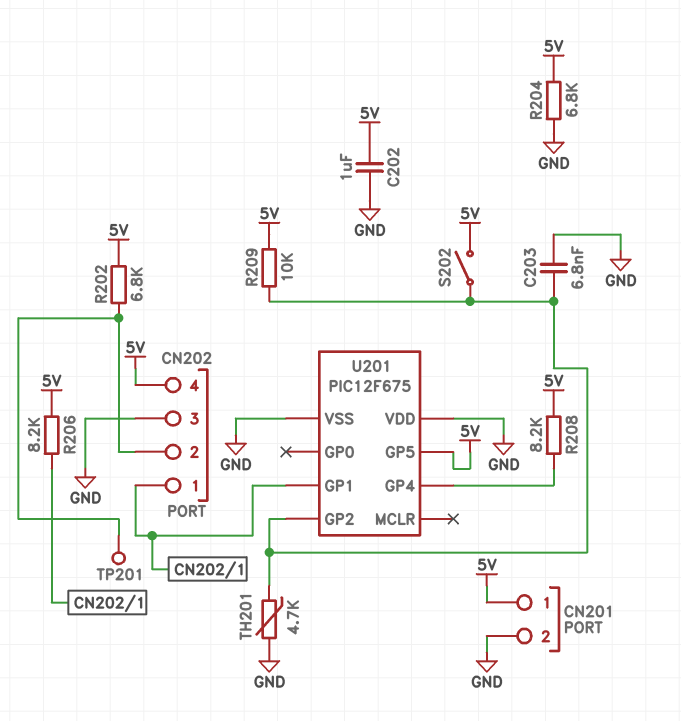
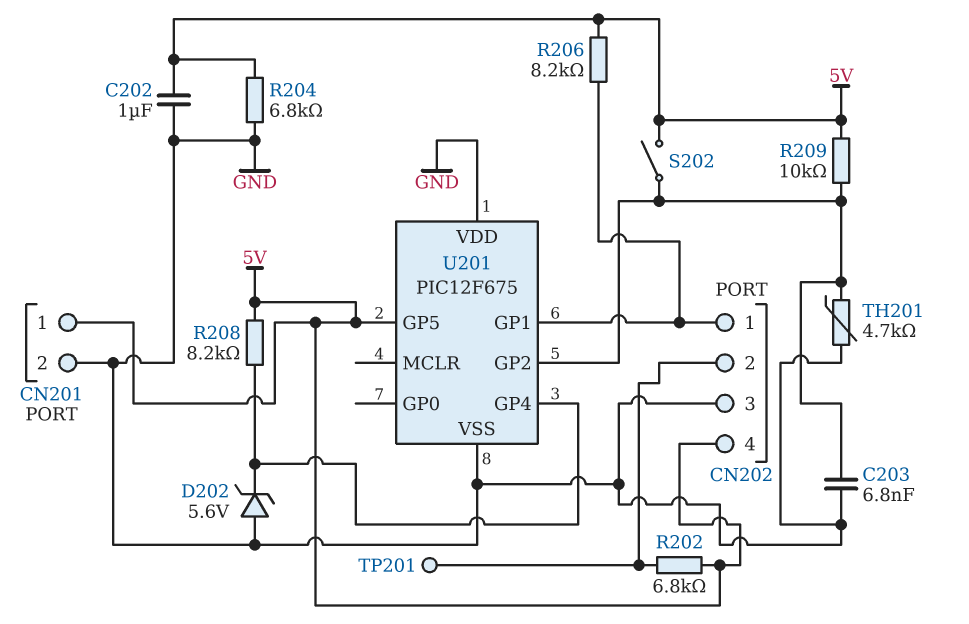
D202: none -> zener 5.6V (A GND, K U201/GP4)

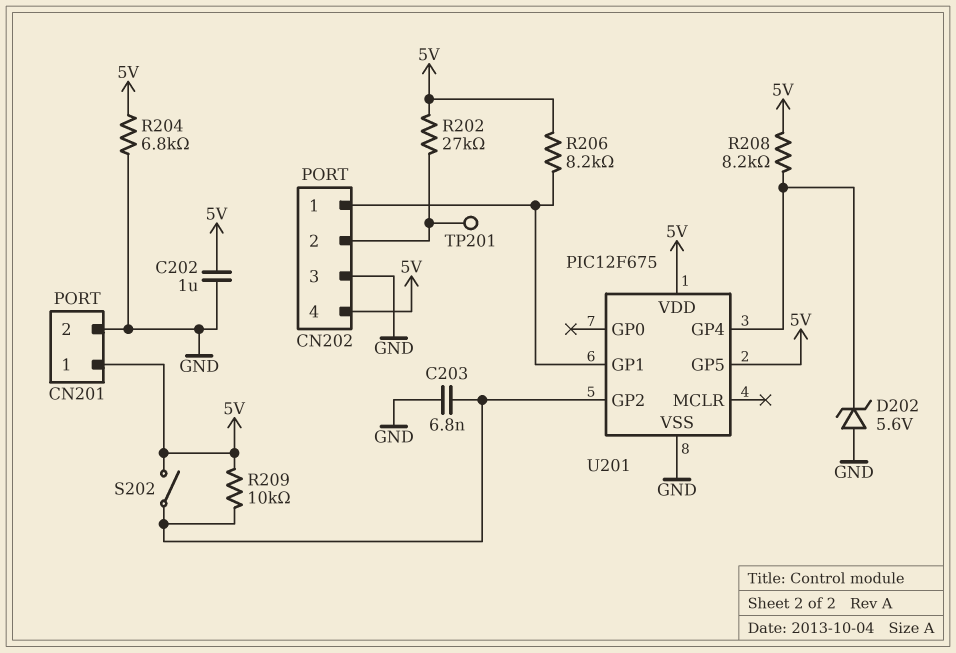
R202: 6.8k (5V, CN202/2) -> 27k (5V, CN202/2)
TH201: 4.7k (GND, U201/GP2) -> none
U201 pin VDD: GND -> 5V

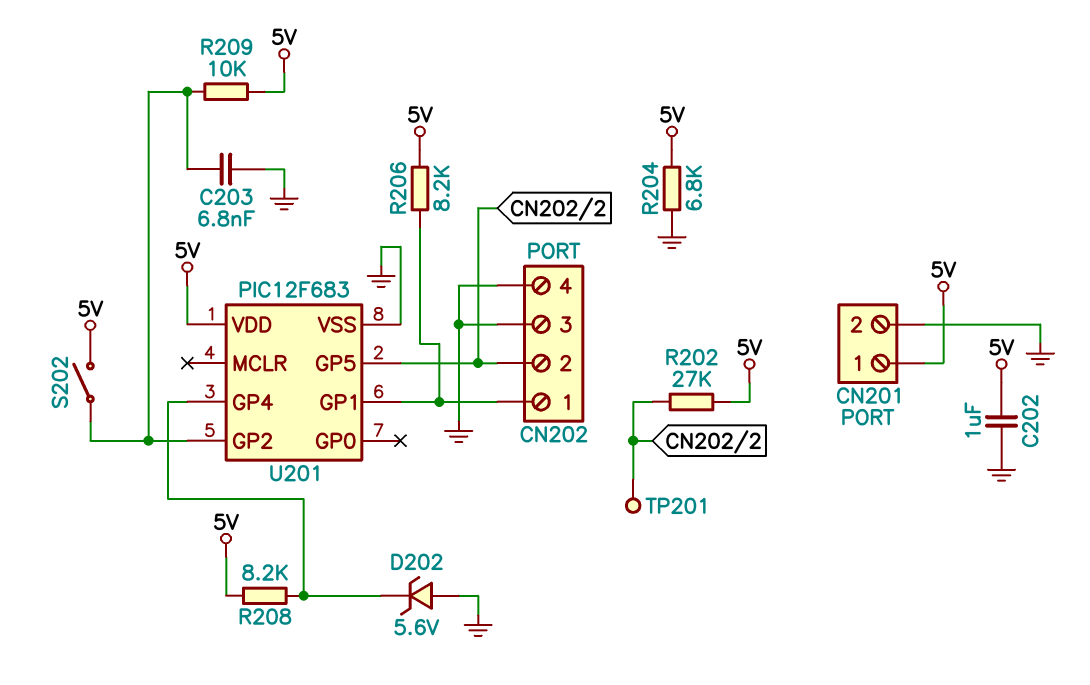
CN202 pin 4: 5V -> GND
U201: PIC12F675 -> PIC12F683
U201 pin GP5: 5V -> CN202/2

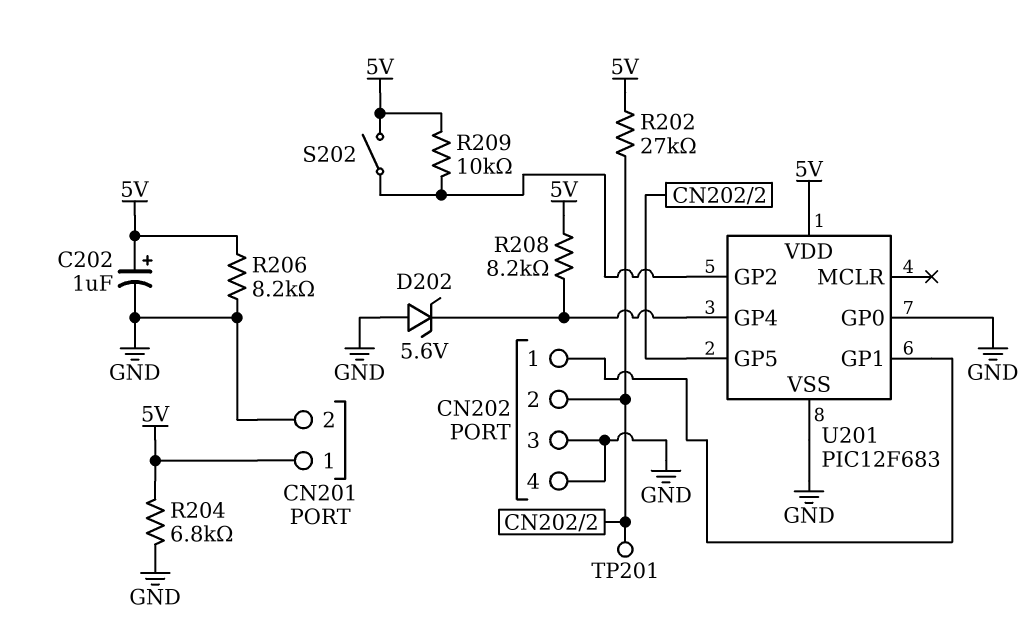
C202: 1uF (5V, GND) -> 1uF (plus 5V, minus GND)
C203: 6.8nF (GND, U201/GP2) -> none
R206: 8.2k (5V, CN202/1) -> 8.2k (5V, GND)
U201 pin GP0: none -> GND

